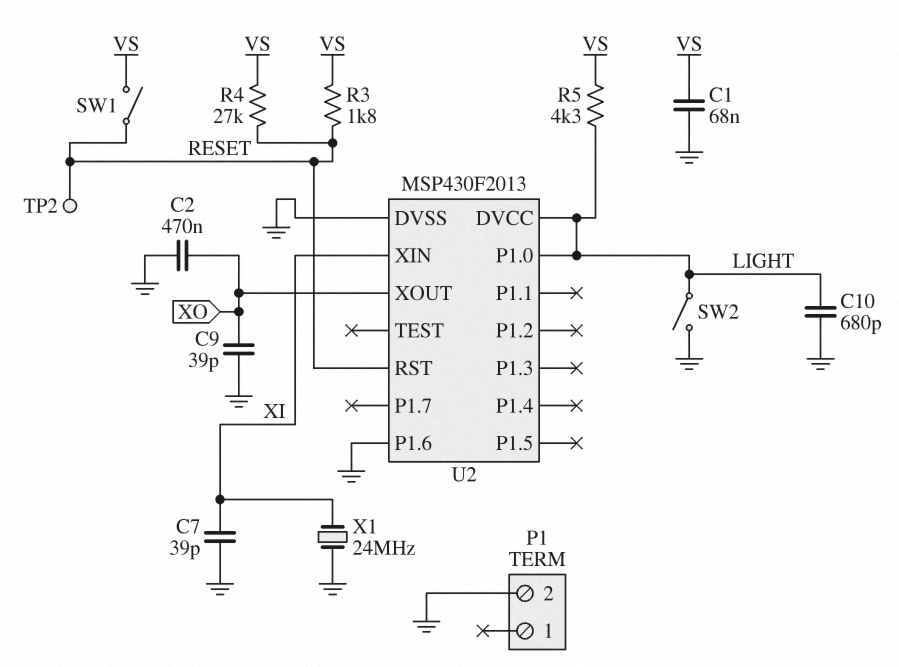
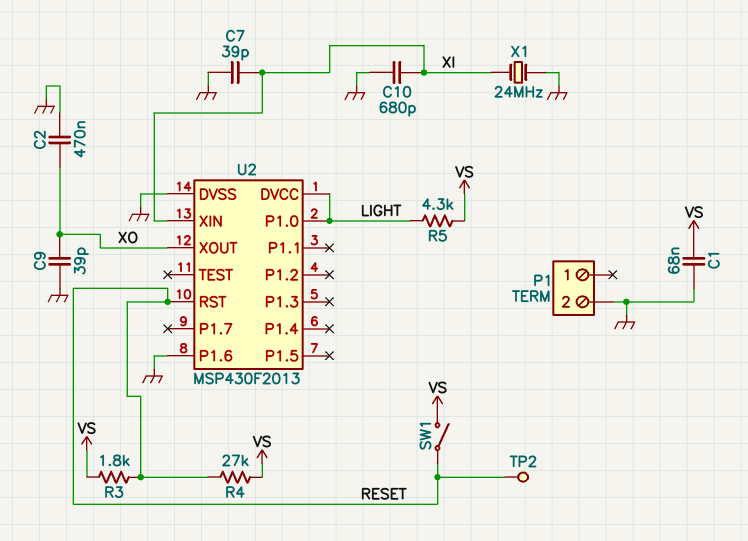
C10: 680pF (GND, LIGHT) -> 680pF (GND, XI)
SW2: switch (GND, LIGHT) -> none

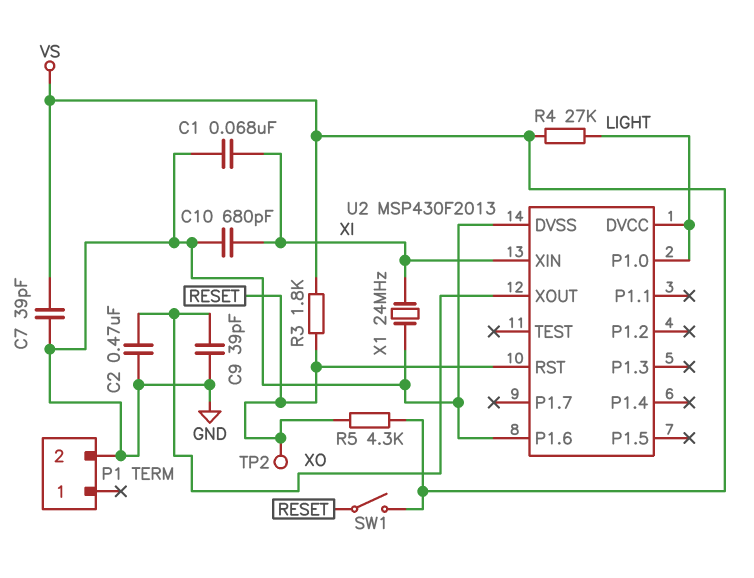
C1: 68nF (GND, VS) -> 68nF (GND, XI)
C7: 39pF (GND, XI) -> 39pF (GND, VS)
R4: 27k (RESET, VS) -> 27k (LIGHT, VS)
R5: 4.3k (LIGHT, VS) -> 4.3k (RESET, VS)

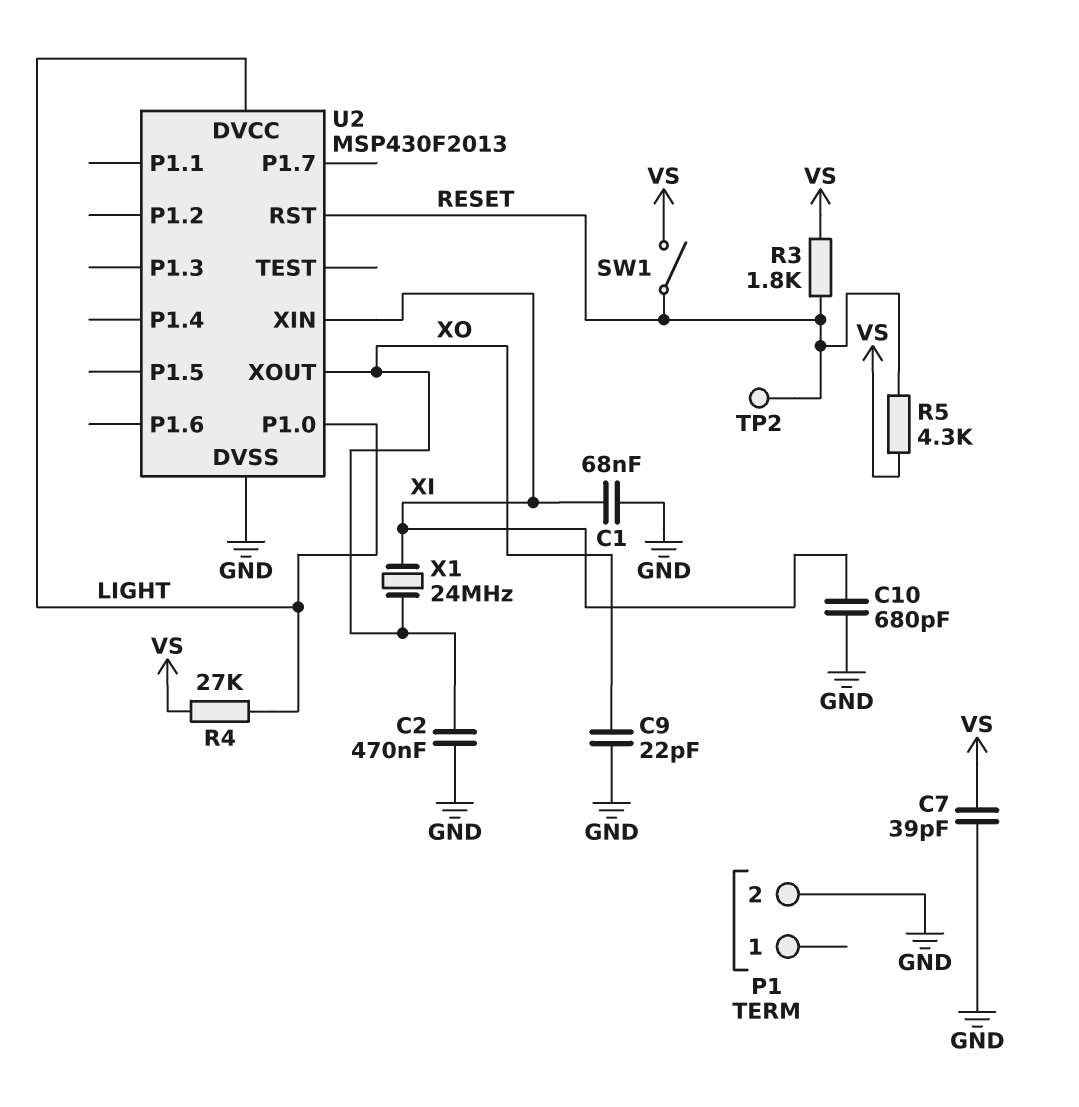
C9: 39pF (GND, XO) -> 22pF (GND, XO)
U2 pin P1.6: GND -> none
X1: 24MHz (GND, XI) -> 24MHz (XI, XO)

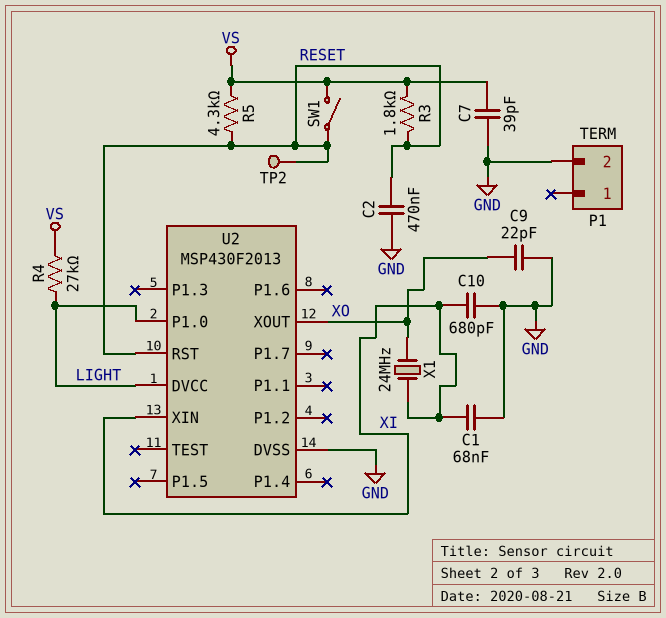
C2: 470nF (GND, XO) -> 470nF (GND, RESET)

